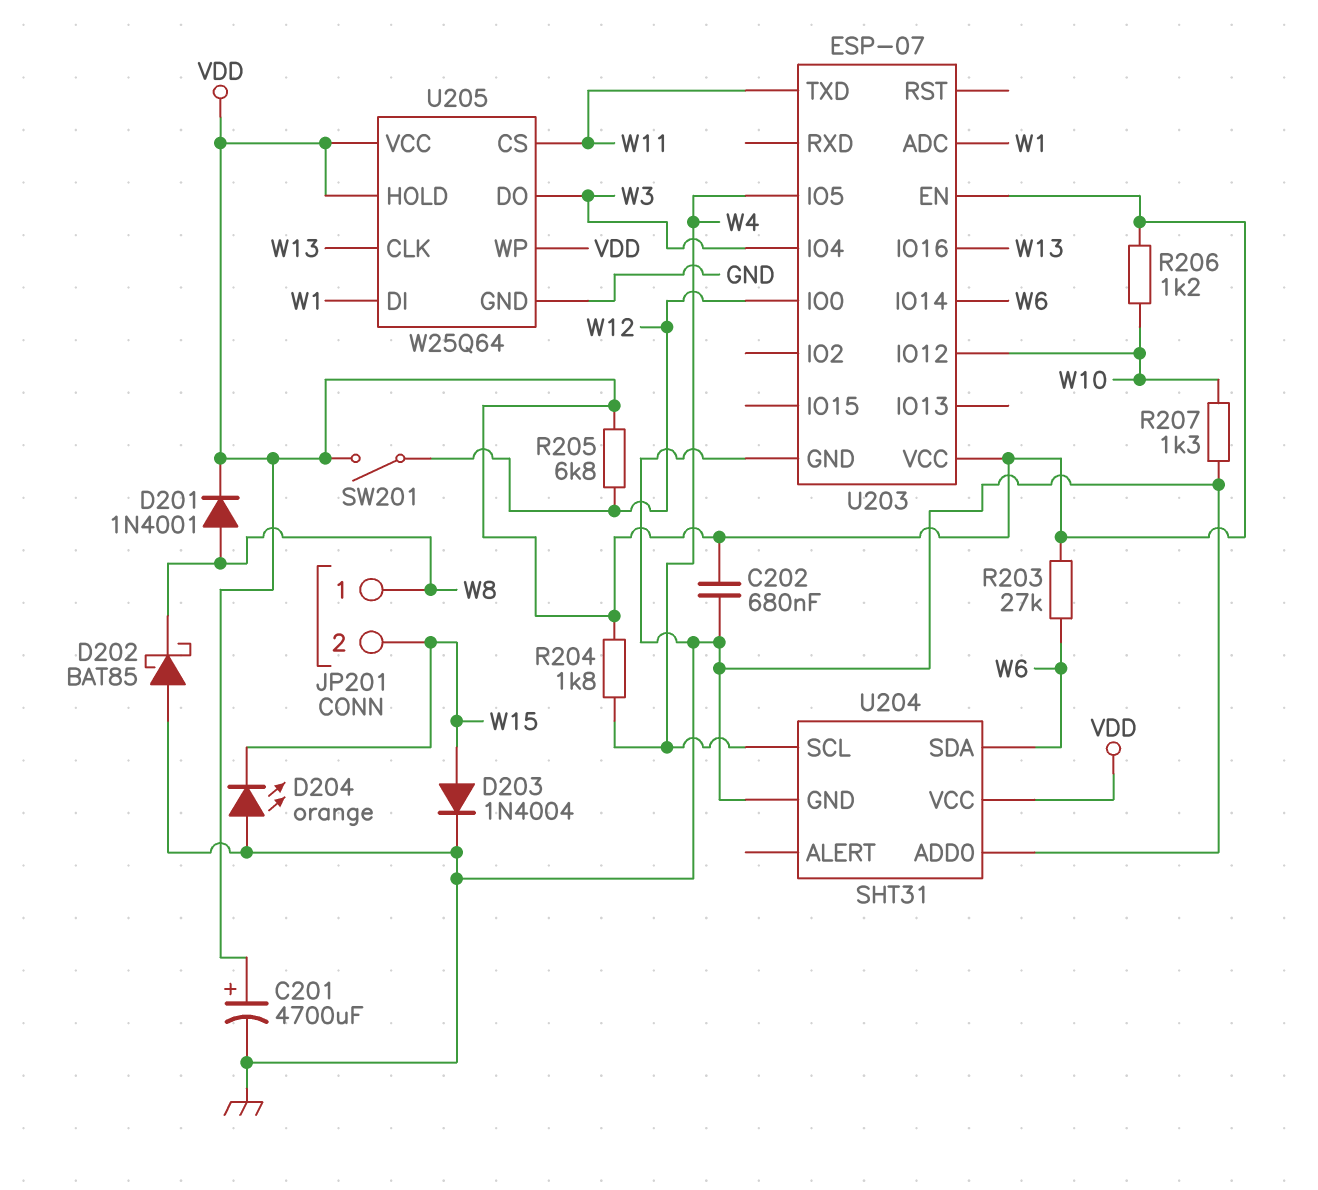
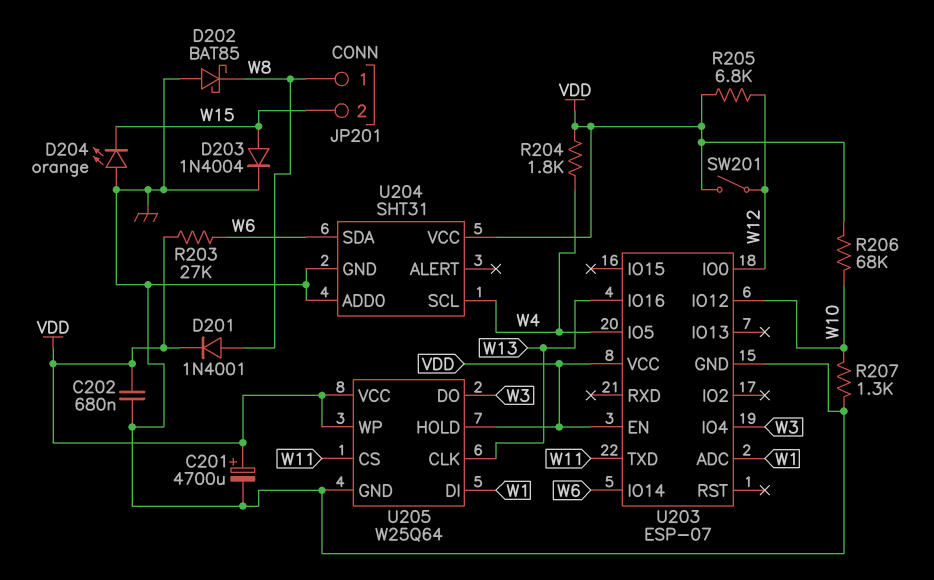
R206: 1.2k (VDD, W10) -> 68k (VDD, W10)

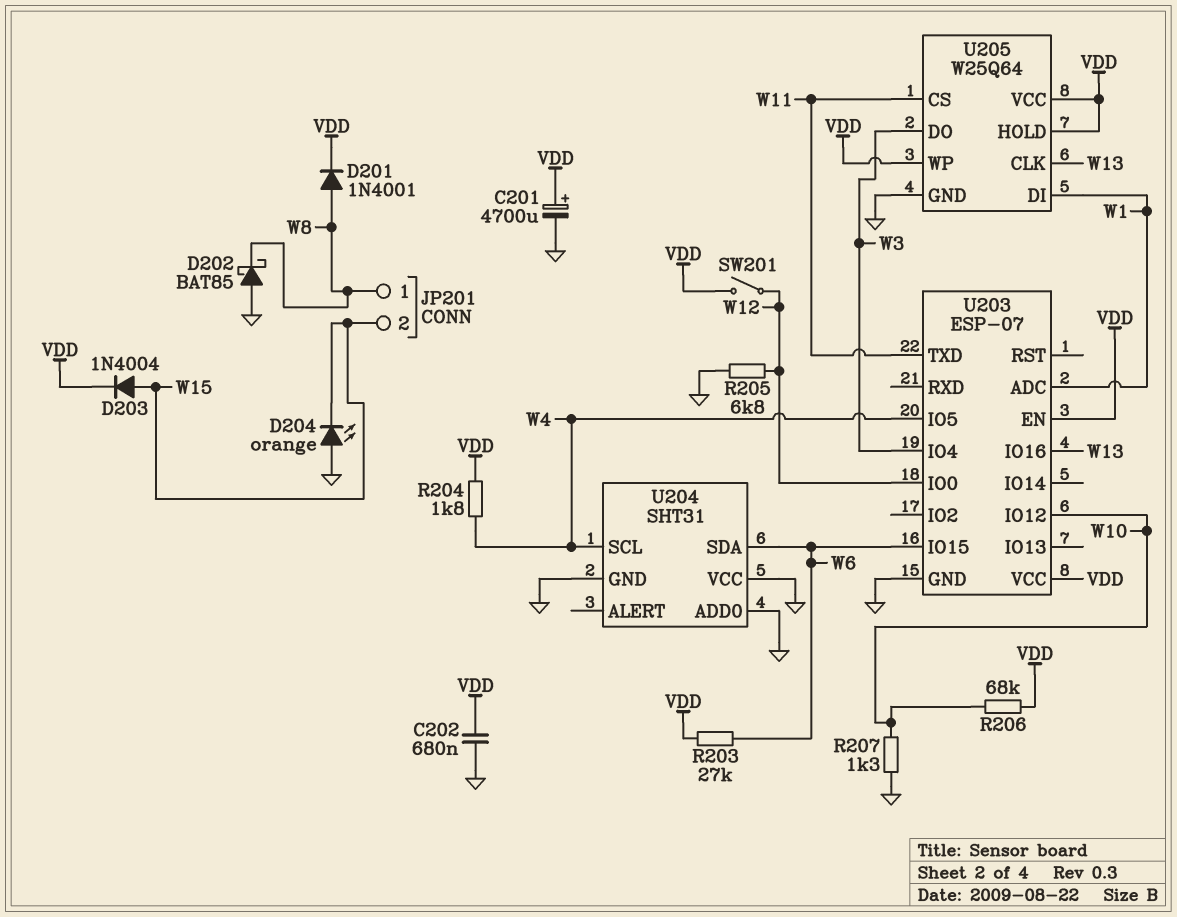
D203: diode 1N4004 (A W15, K GND) -> diode 1N4004 (A W15, K VDD)
R205: 6.8k (VDD, W12) -> 6.8k (GND, W12)
U203 pin IO14: W6 -> none
U203 pin IO15: none -> W6
U204 pin VCC: VDD -> GND

